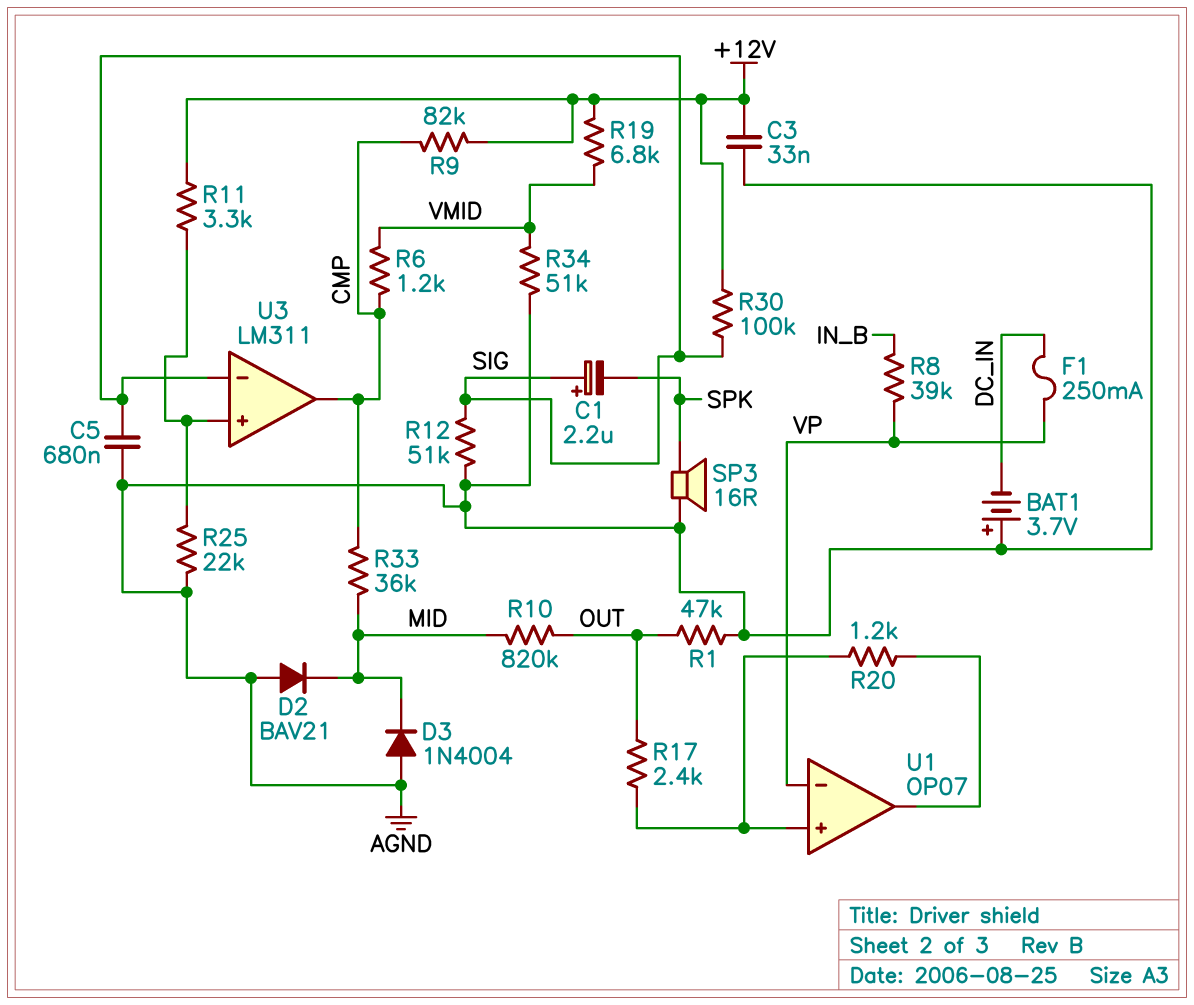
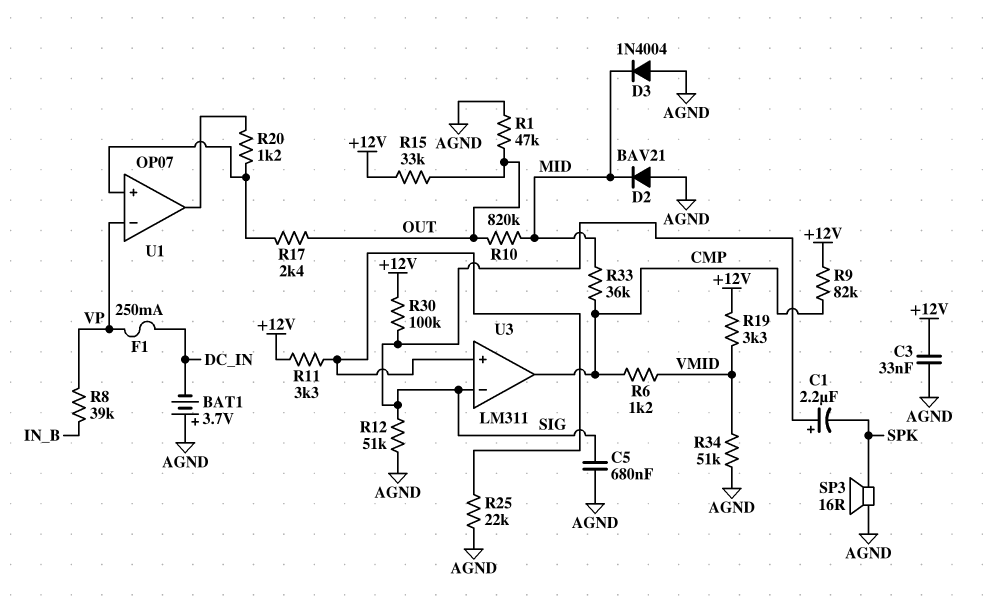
R15: none -> 33k (+12V, OUT)
R19: 6.8k (+12V, VMID) -> 3.3k (+12V, VMID)

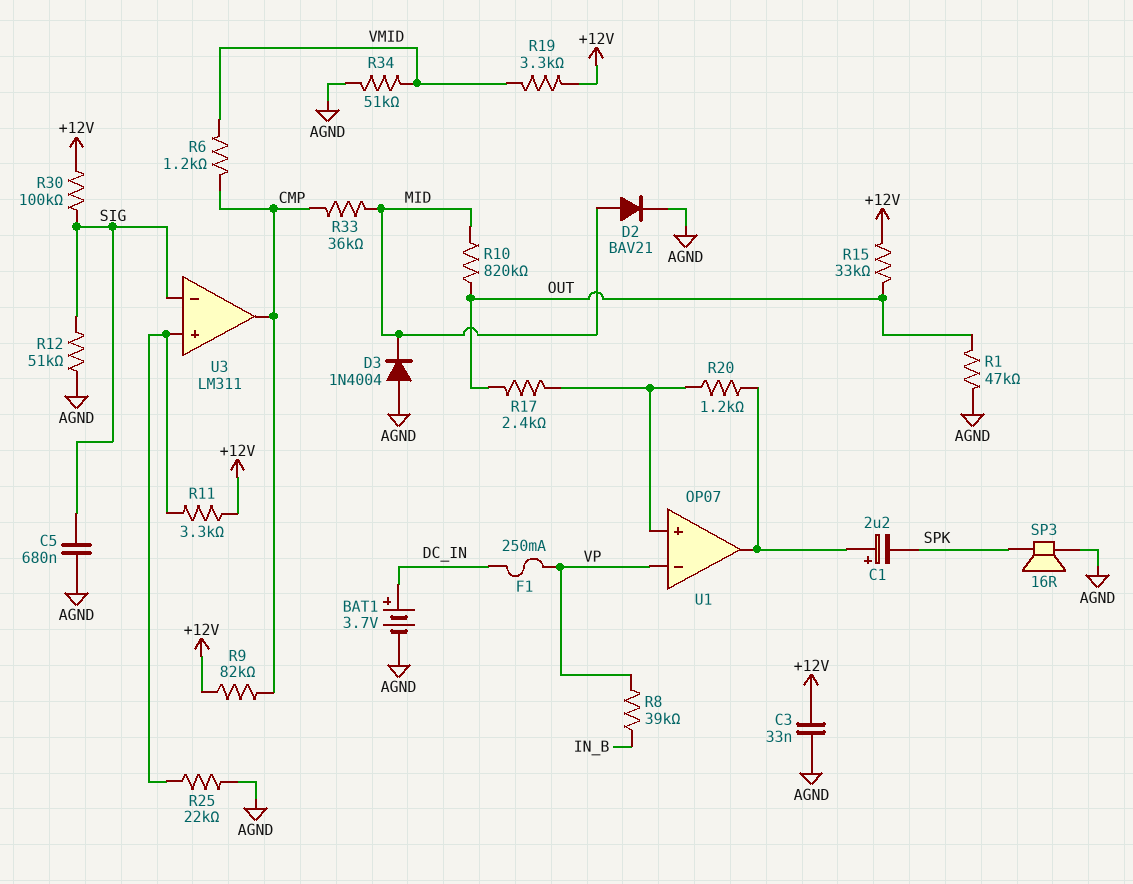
BAT1: 3.7V (plus AGND, minus DC_IN) -> 3.7V (plus DC_IN, minus AGND)
C1: 2.2uF (plus SIG, minus SPK) -> 2.2uF (plus U1/out, minus SPK)
D2: diode BAV21 (A AGND, K MID) -> diode BAV21 (A MID, K AGND)

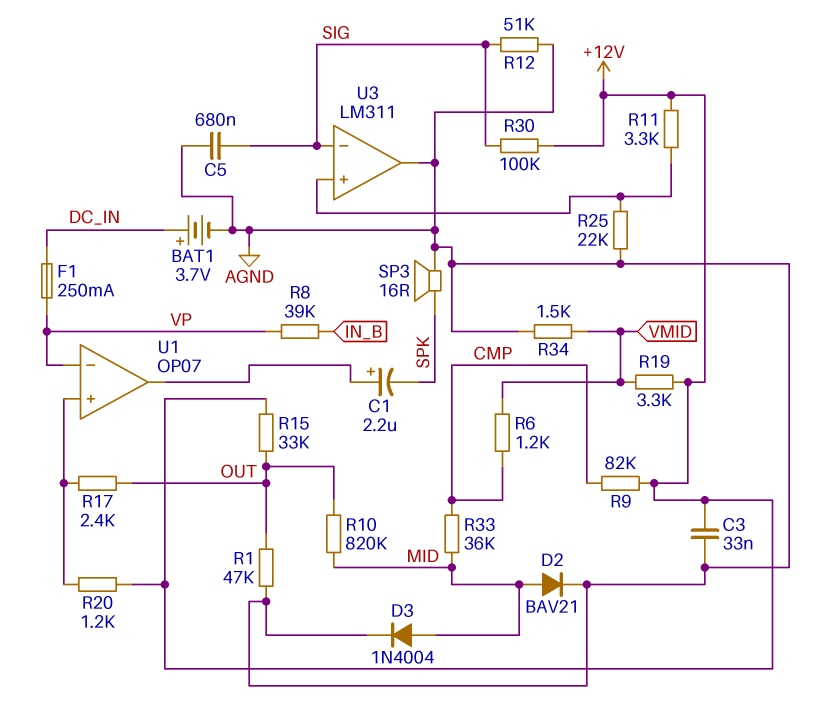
D3: diode 1N4004 (A AGND, K MID) -> diode 1N4004 (A MID, K AGND)
R20: 1.2k (U1/in+, U1/out) -> 1.2k (+12V, U1/in+)
R34: 51k (AGND, VMID) -> 1.5k (AGND, VMID)
U3 pin out: CMP -> AGND

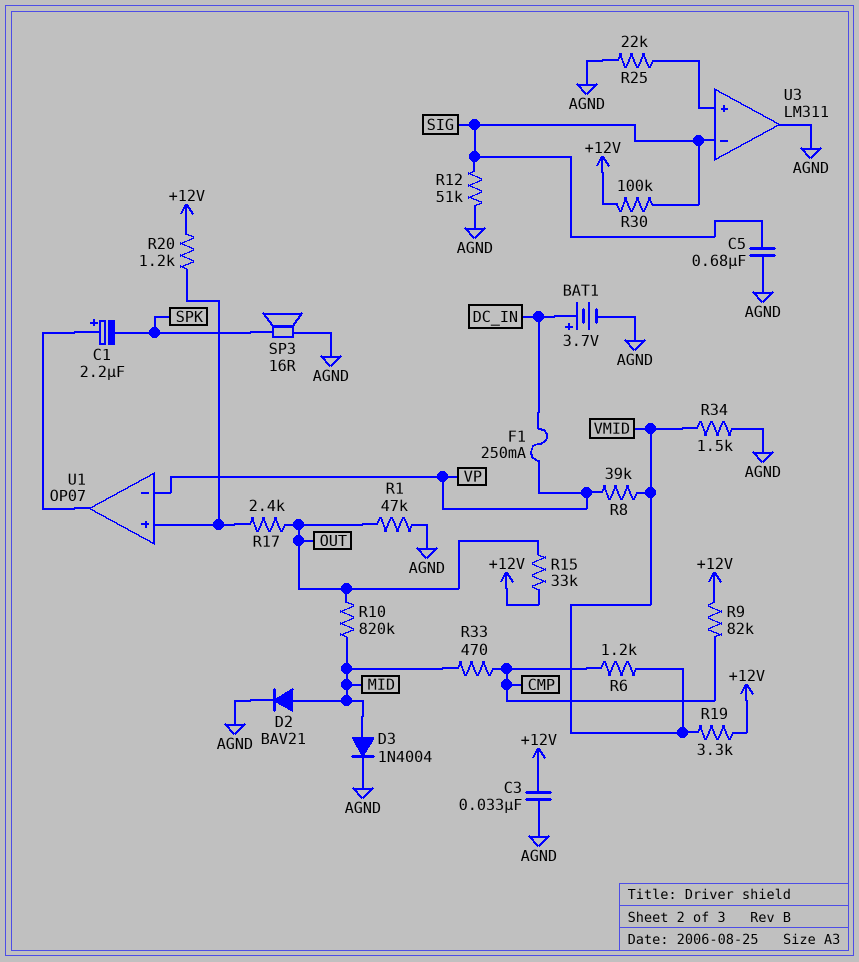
R8: 39k (IN_B, VP) -> 39k (VMID, VP)
R11: 3.3k (+12V, U3/in+) -> none
R33: 36k (CMP, MID) -> 470 (CMP, MID)

